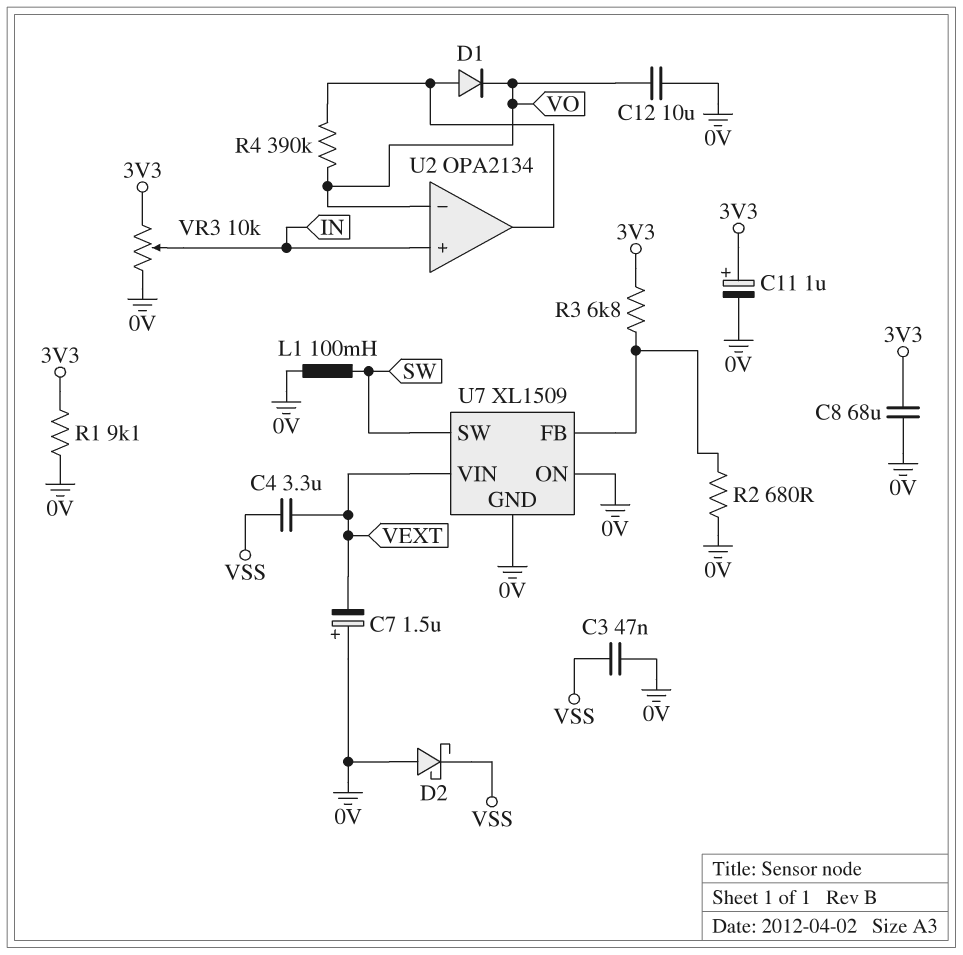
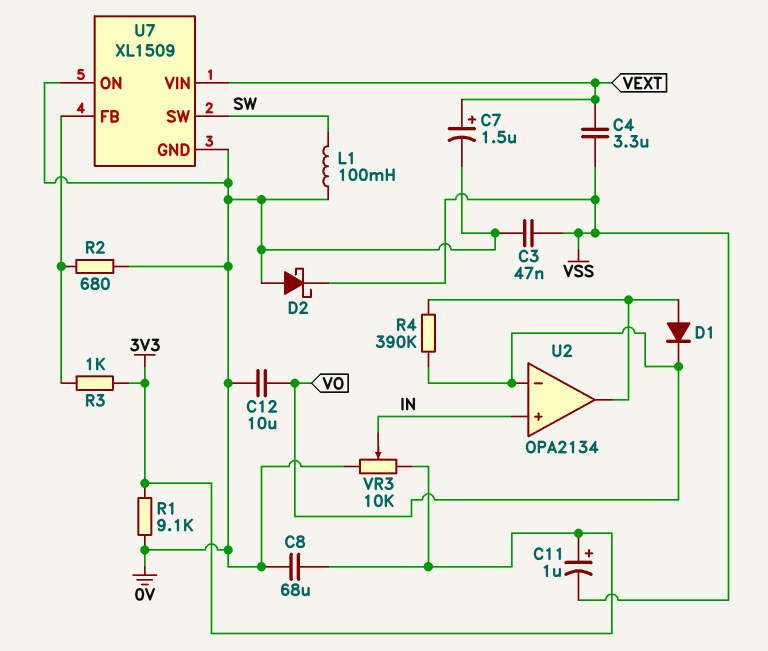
C7: 1.5uF (plus 0V, minus VEXT) -> 1.5uF (plus VEXT, minus 0V)
C11: 1uF (plus 3V3, minus 0V) -> 1uF (plus 3V3, minus VSS)
R3: 6.8k (3V3, U7/FB) -> 1k (3V3, U7/FB)

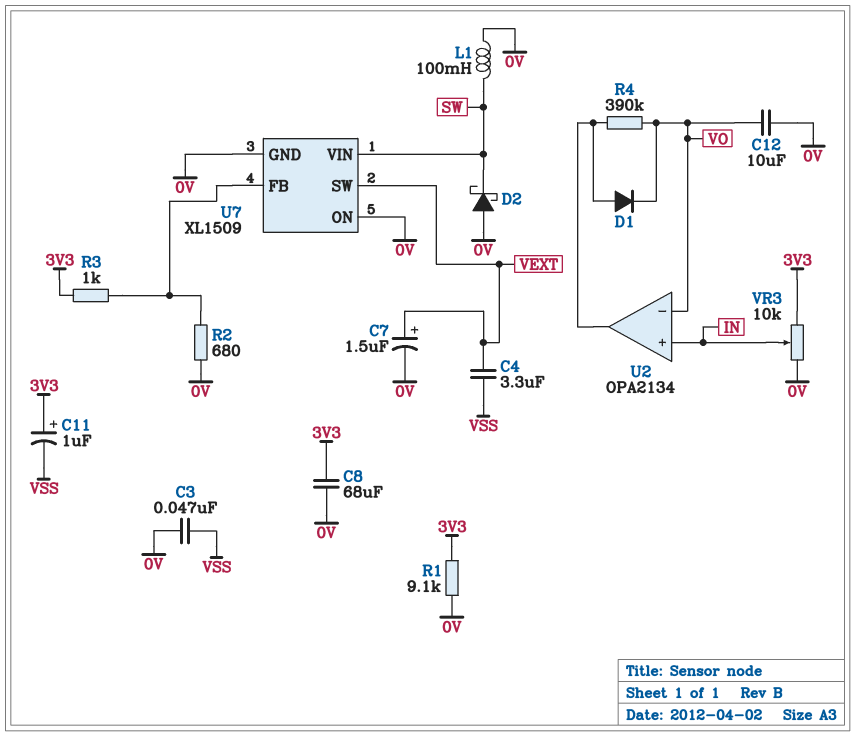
D2: schottky (A 0V, K VSS) -> schottky (A 0V, K SW)
U7 pin SW: SW -> VEXT
U7 pin VIN: VEXT -> SW

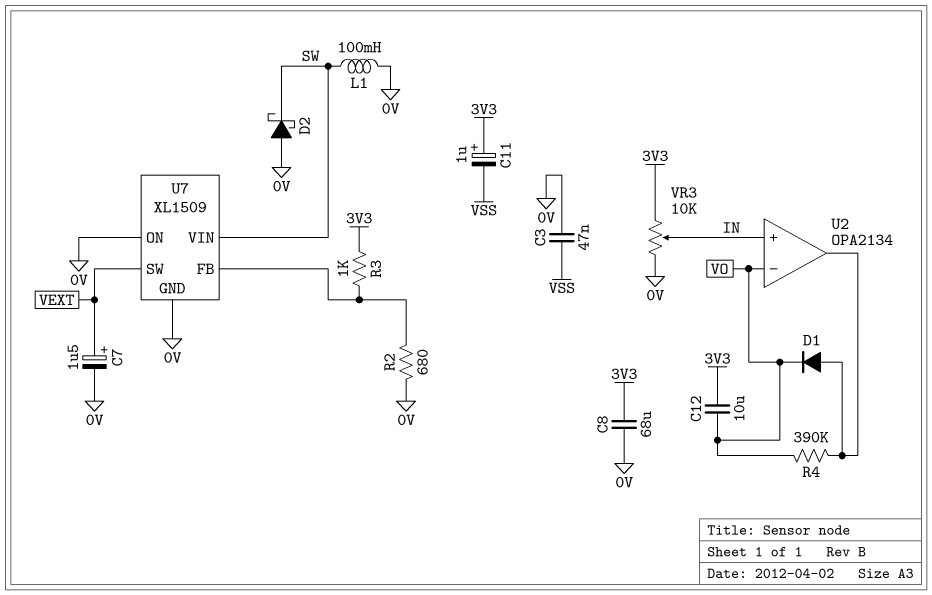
C4: 3.3uF (VEXT, VSS) -> none
C12: 10uF (0V, VO) -> 10uF (3V3, VO)
R1: 9.1k (0V, 3V3) -> none

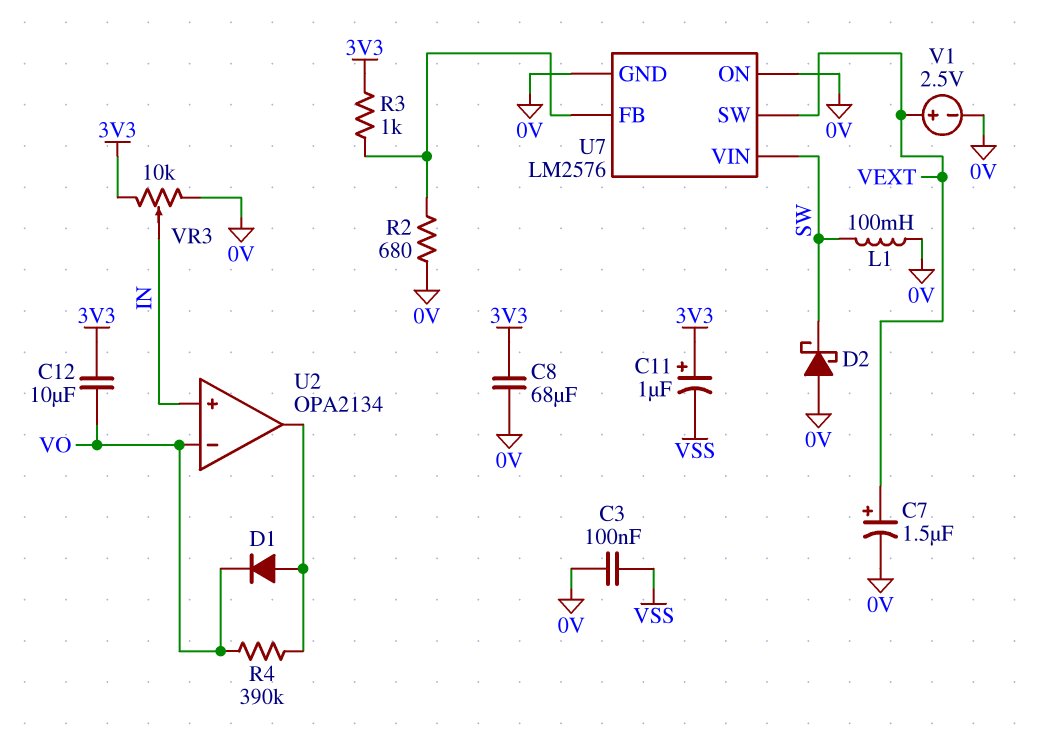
C3: 47nF (0V, VSS) -> 100nF (0V, VSS)
U7: XL1509 -> LM2576
V1: none -> 2.5V (plus VEXT, minus 0V)

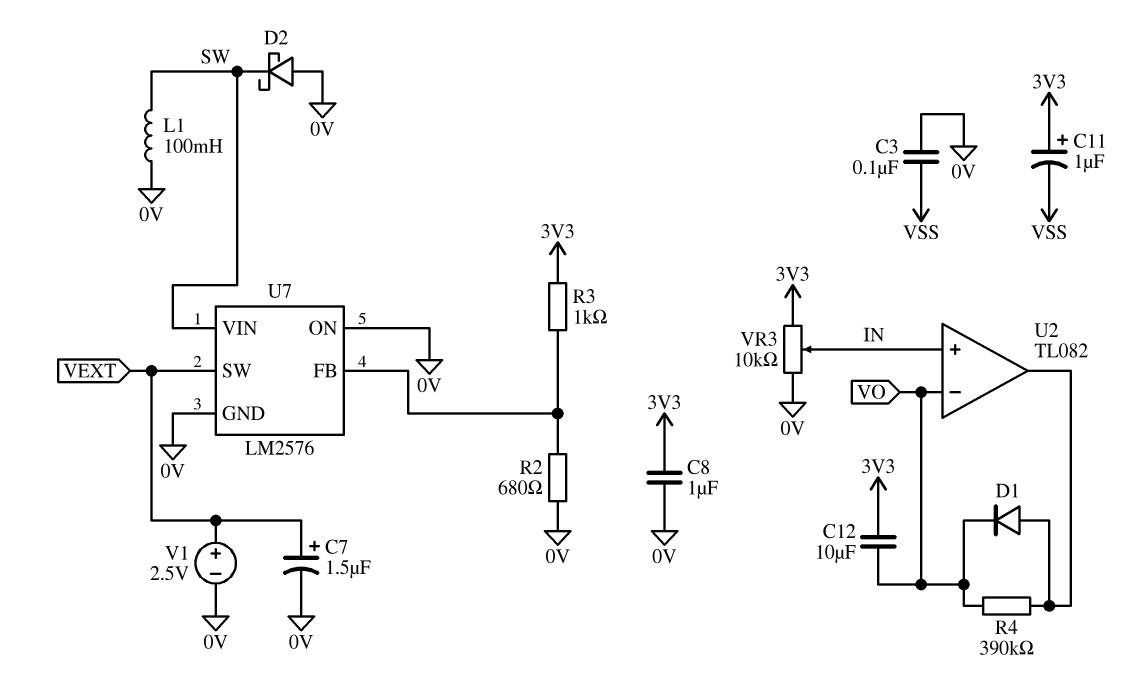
C8: 68uF (0V, 3V3) -> 1uF (0V, 3V3)
U2: OPA2134 -> TL082

